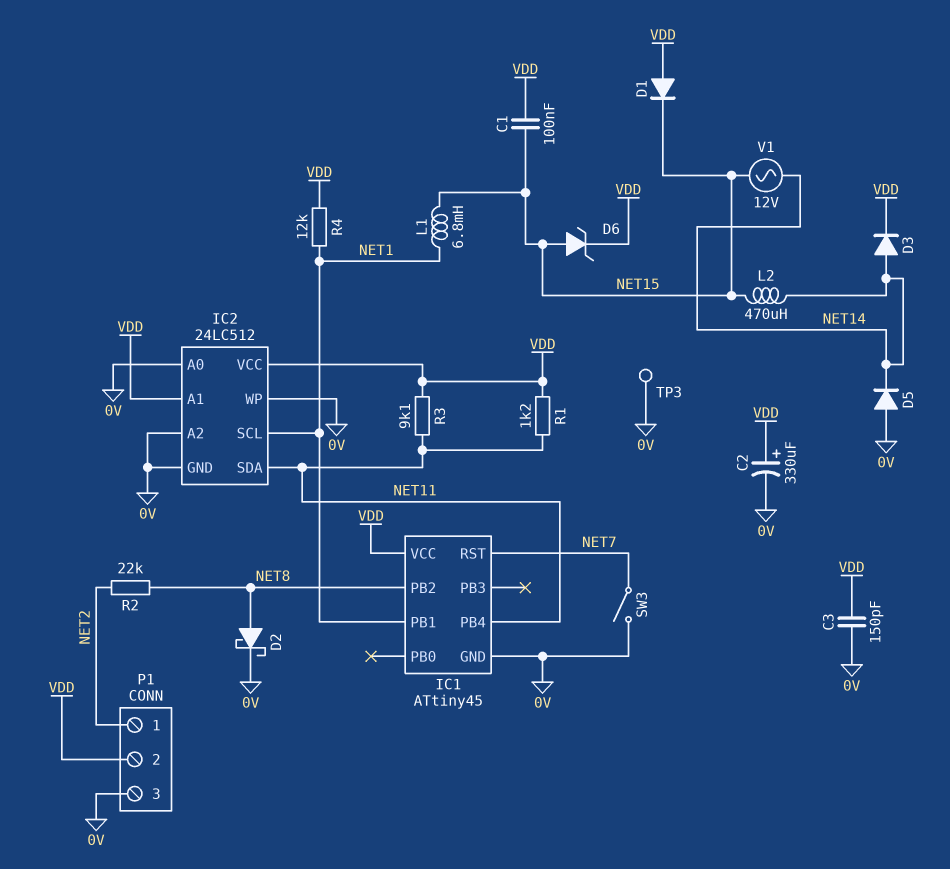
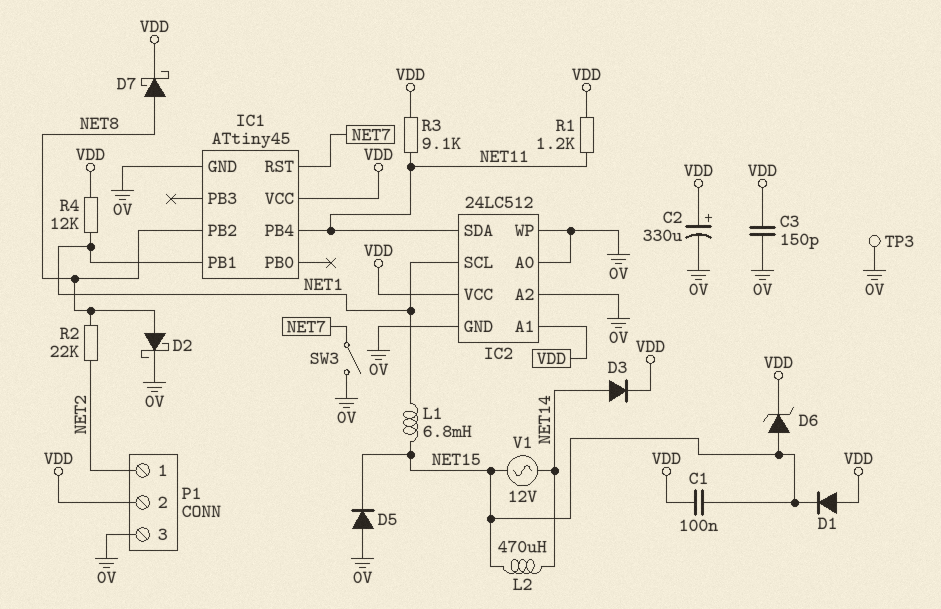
D5: diode (A 0V, K NET14) -> diode (A 0V, K NET15)
D7: none -> schottky (A NET8, K VDD)

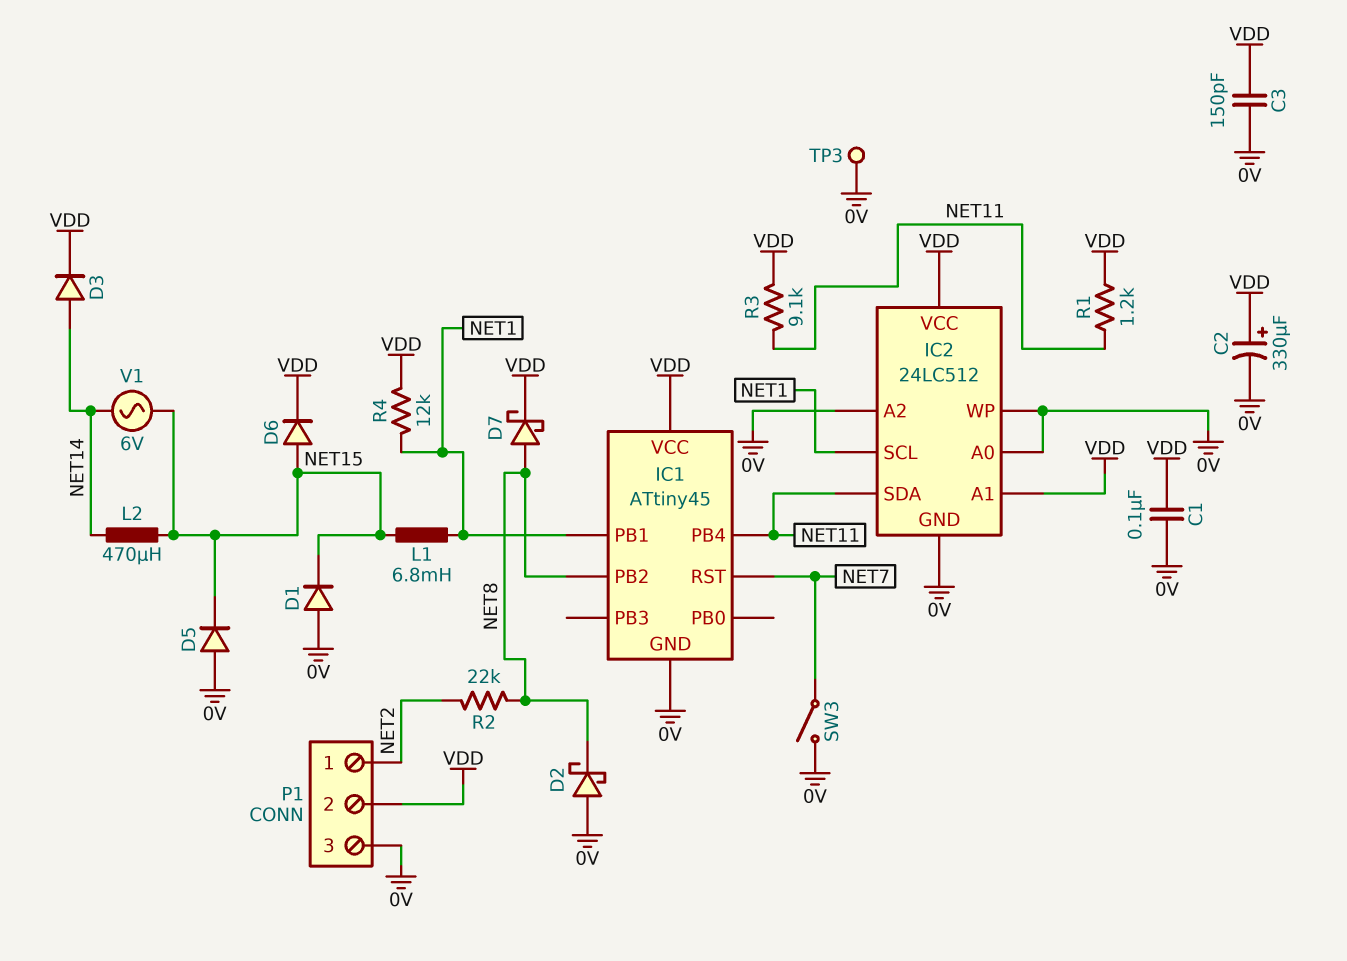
C1: 100nF (NET15, VDD) -> 100nF (0V, VDD)
D1: diode (A VDD, K NET15) -> diode (A 0V, K NET15)
D2: schottky (A NET8, K 0V) -> schottky (A 0V, K NET8)
D6: zener (A NET15, K VDD) -> diode (A NET15, K VDD)
V1: AC 12V (NET14, NET15) -> AC 6V (NET14, NET15)

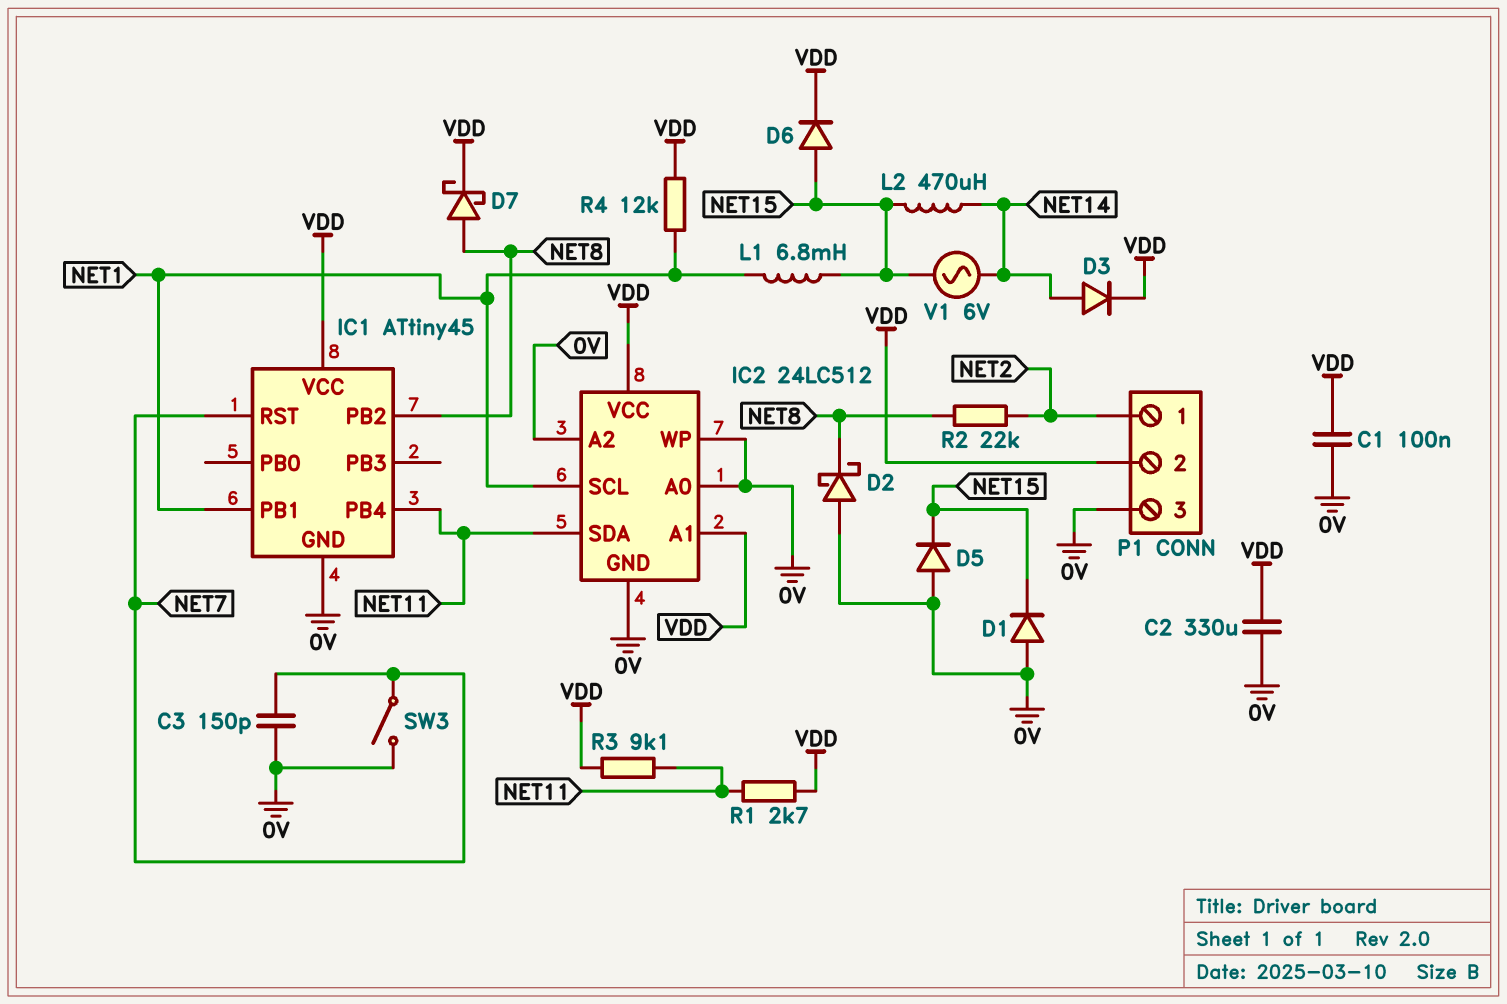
C2: 330uF (plus VDD, minus 0V) -> 330uF (0V, VDD)
C3: 150pF (0V, VDD) -> 150pF (0V, NET7)
R1: 1.2k (NET11, VDD) -> 2.7k (NET11, VDD)
TP3: test point (0V) -> none

